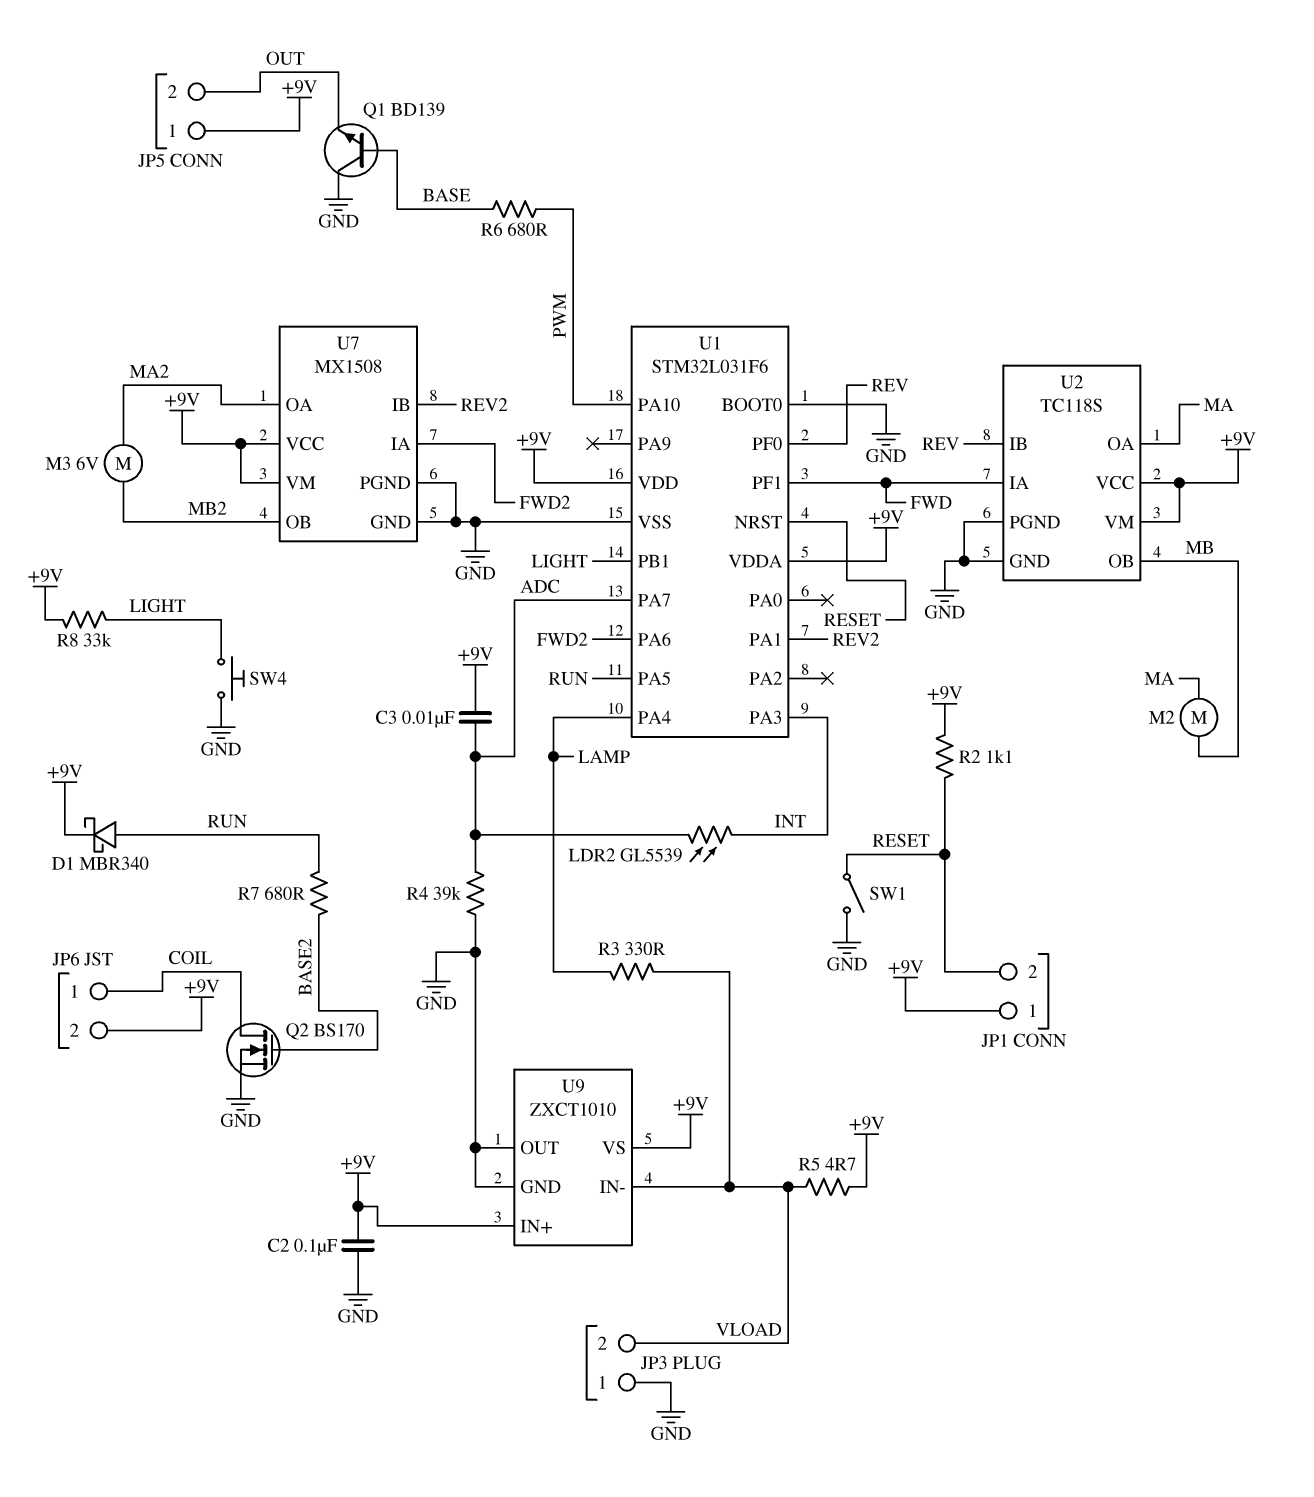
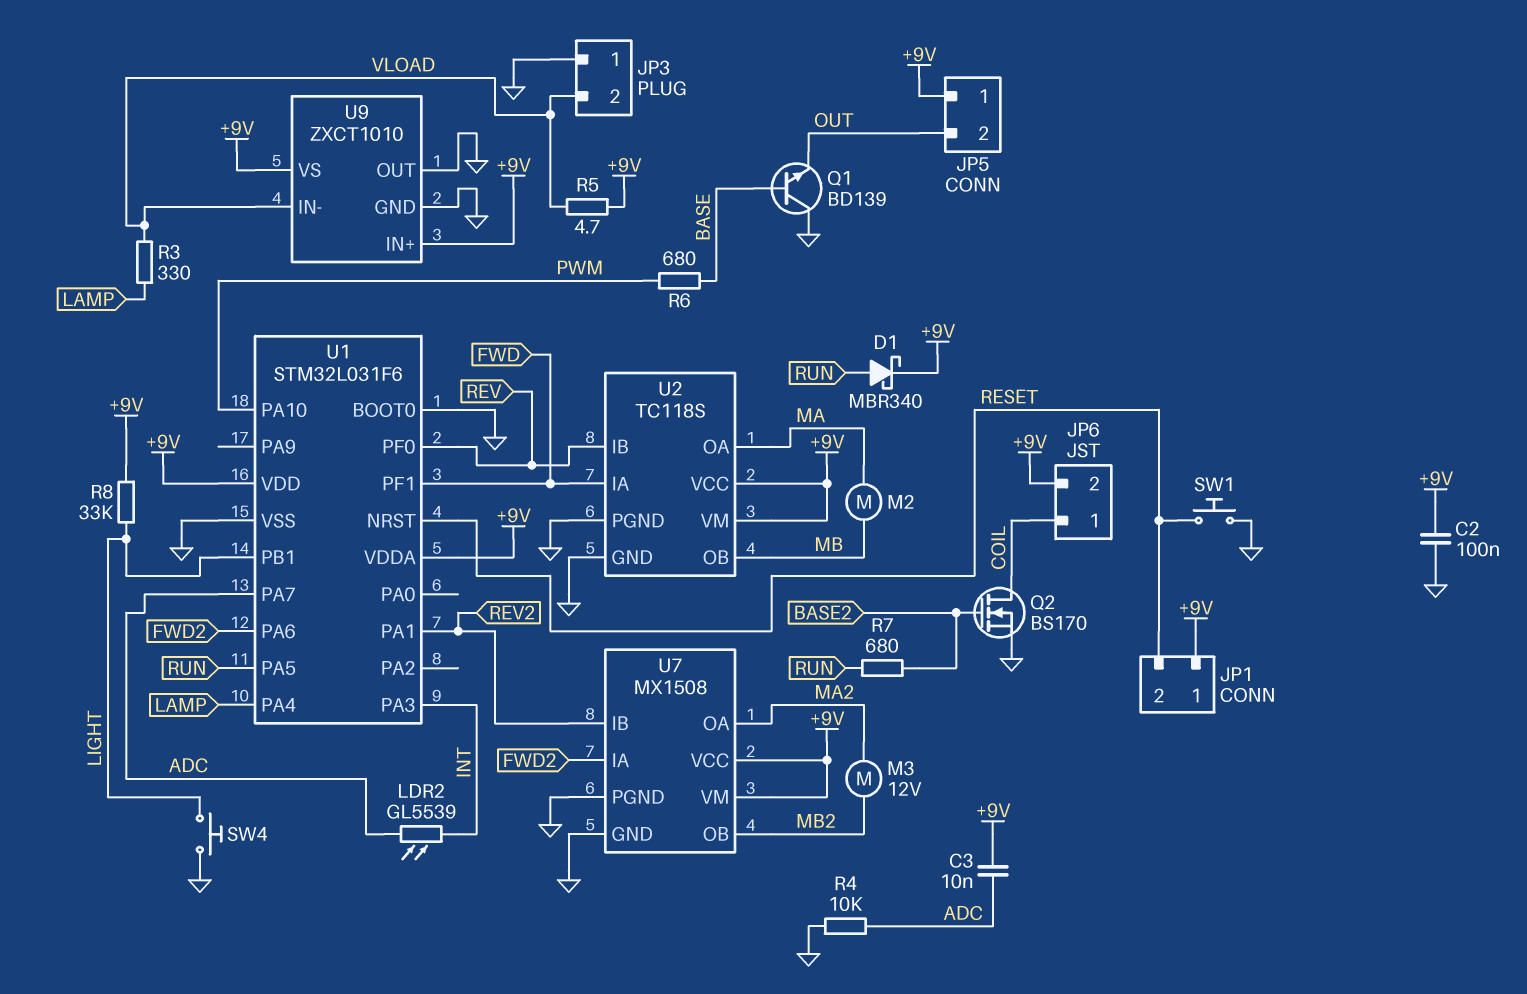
M3: motor 6V (MA2, MB2) -> motor 12V (MA2, MB2)
R2: 1.1k (+9V, RESET) -> none
R4: 39k (ADC, GND) -> 10k (ADC, GND)
SW1: switch (GND, RESET) -> button (GND, RESET)

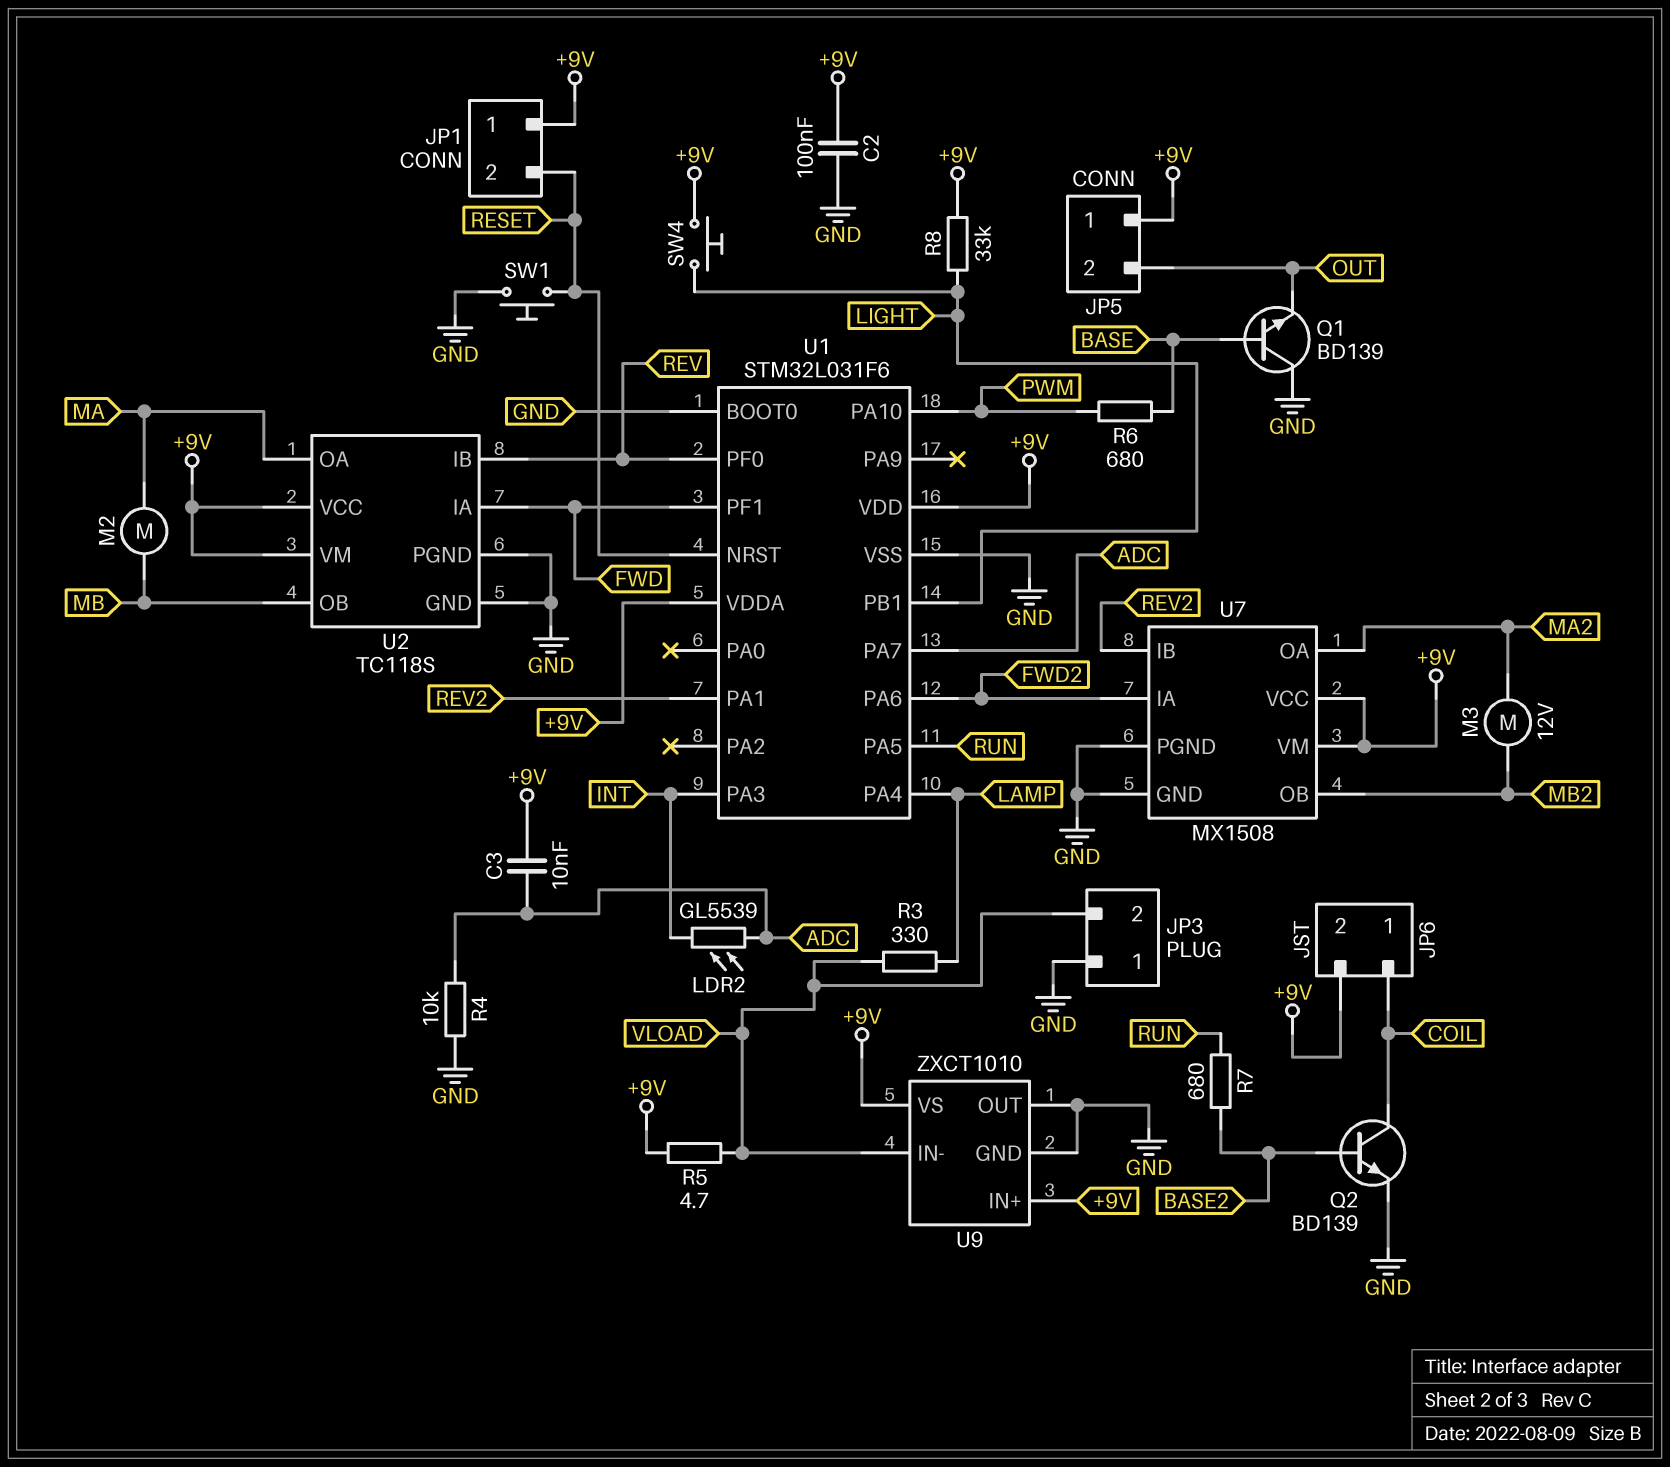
D1: schottky MBR340 (A RUN, K +9V) -> none
Q2: NMOS BS170 (G BASE2, D COIL, S GND) -> NPN BD139 (B BASE2, C COIL, E GND)
SW4: button (GND, LIGHT) -> button (+9V, LIGHT)

